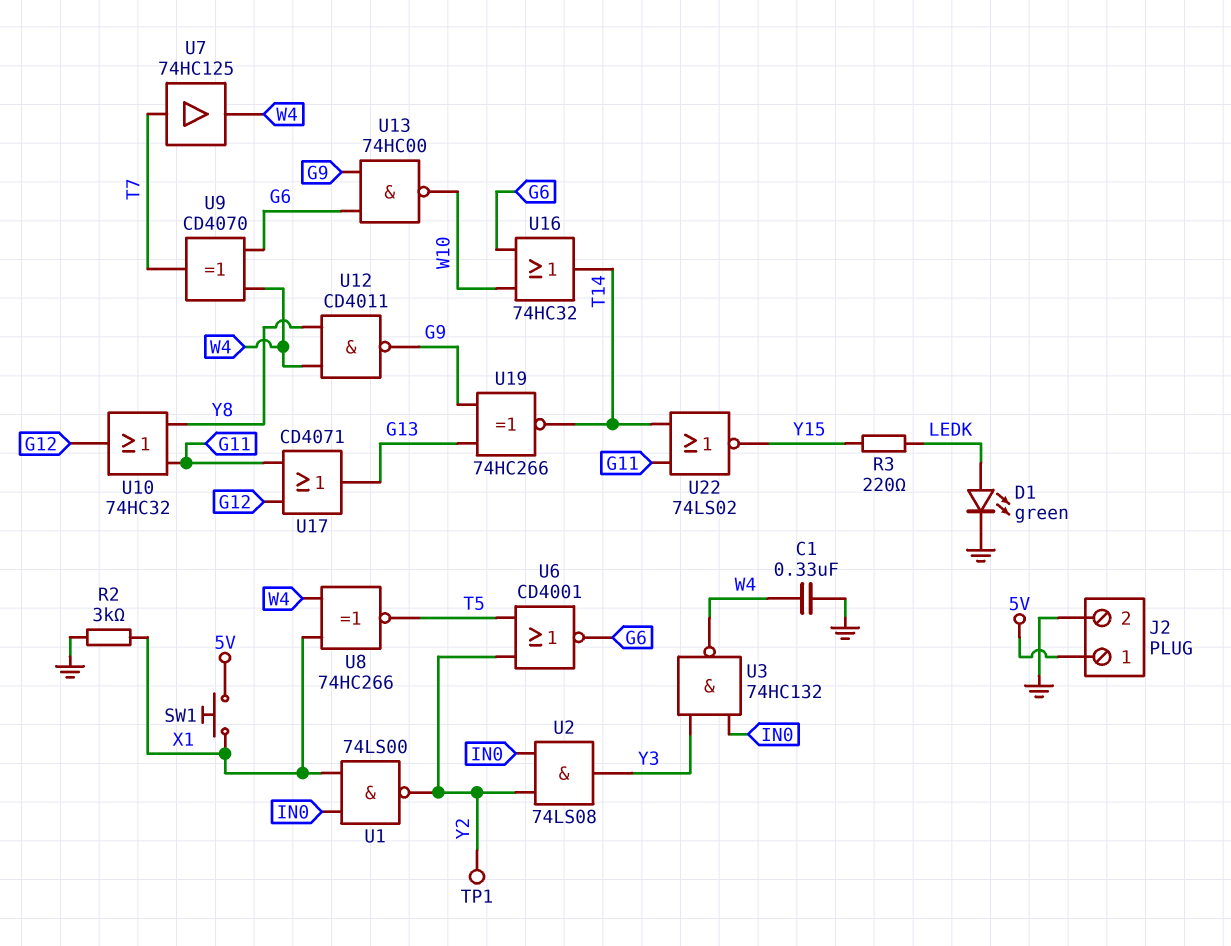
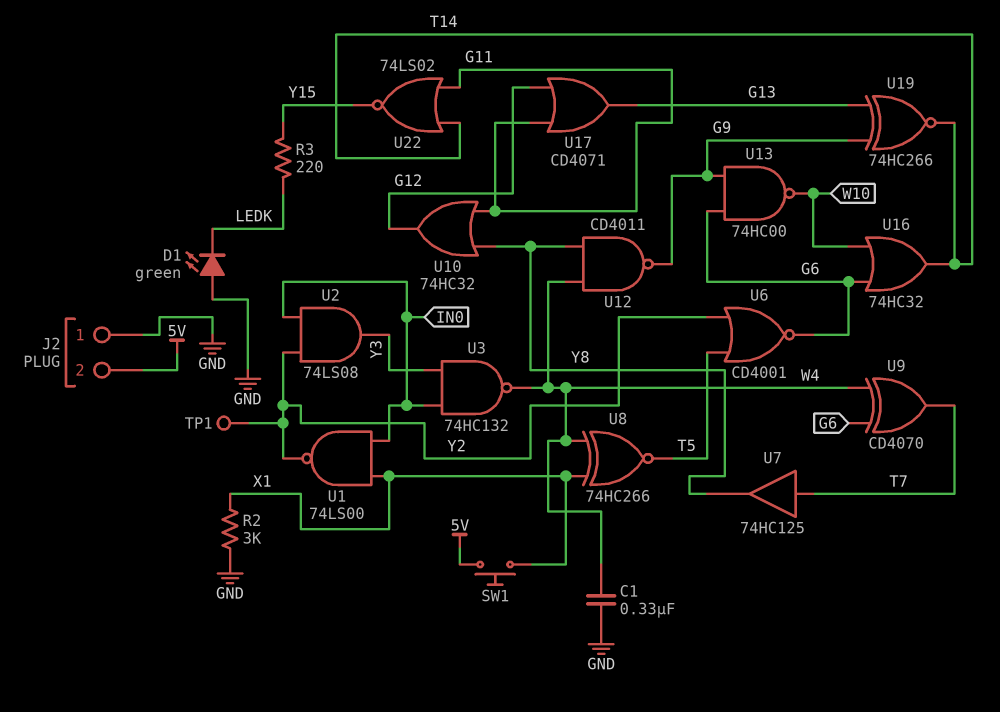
D1: LED green (A LEDK, K GND) -> LED green (A GND, K LEDK)
J2 pin 1: 5V -> GND
J2 pin 2: GND -> 5V
U7: buffer 74HC125 (in T7, out W4) -> buffer 74HC125 (in T7, out Y8)

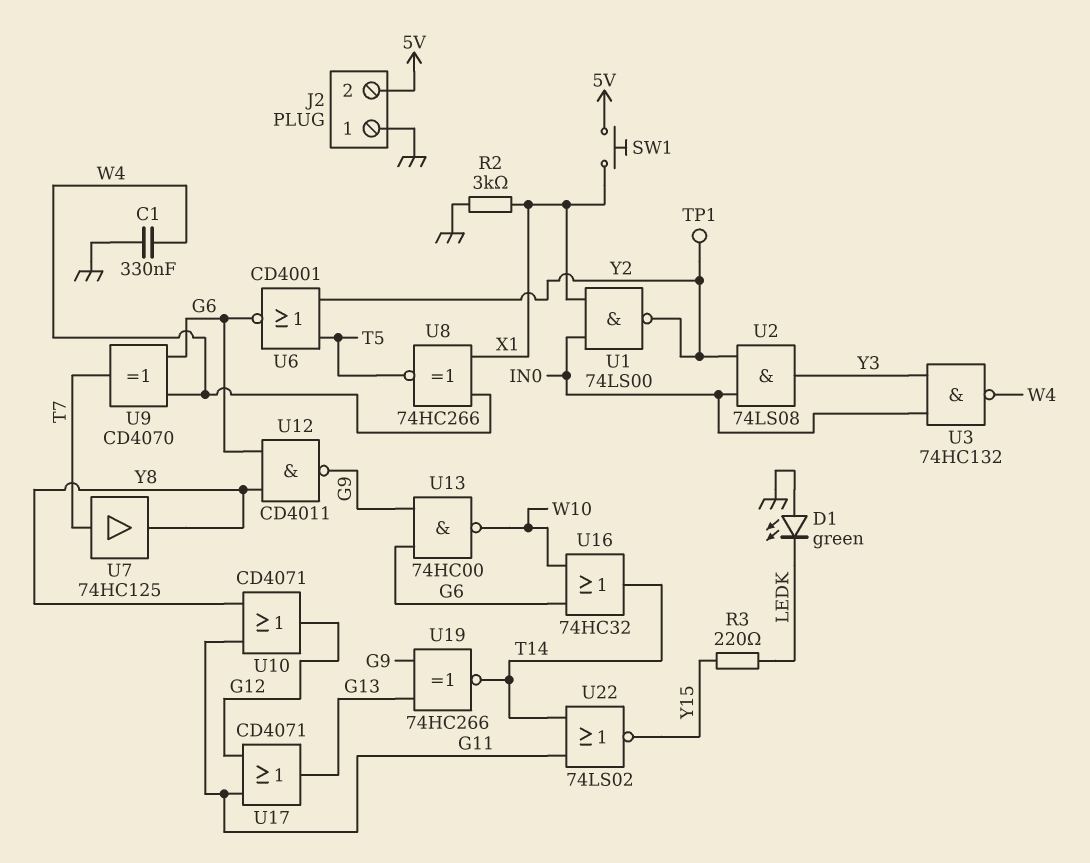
U10: OR 74HC32 (in G11, in Y8, out G12) -> OR CD4071 (in G11, in Y8, out G12)
U12: NAND CD4011 (in W4, in Y8, out G9) -> NAND CD4011 (in G6, in Y8, out G9)

